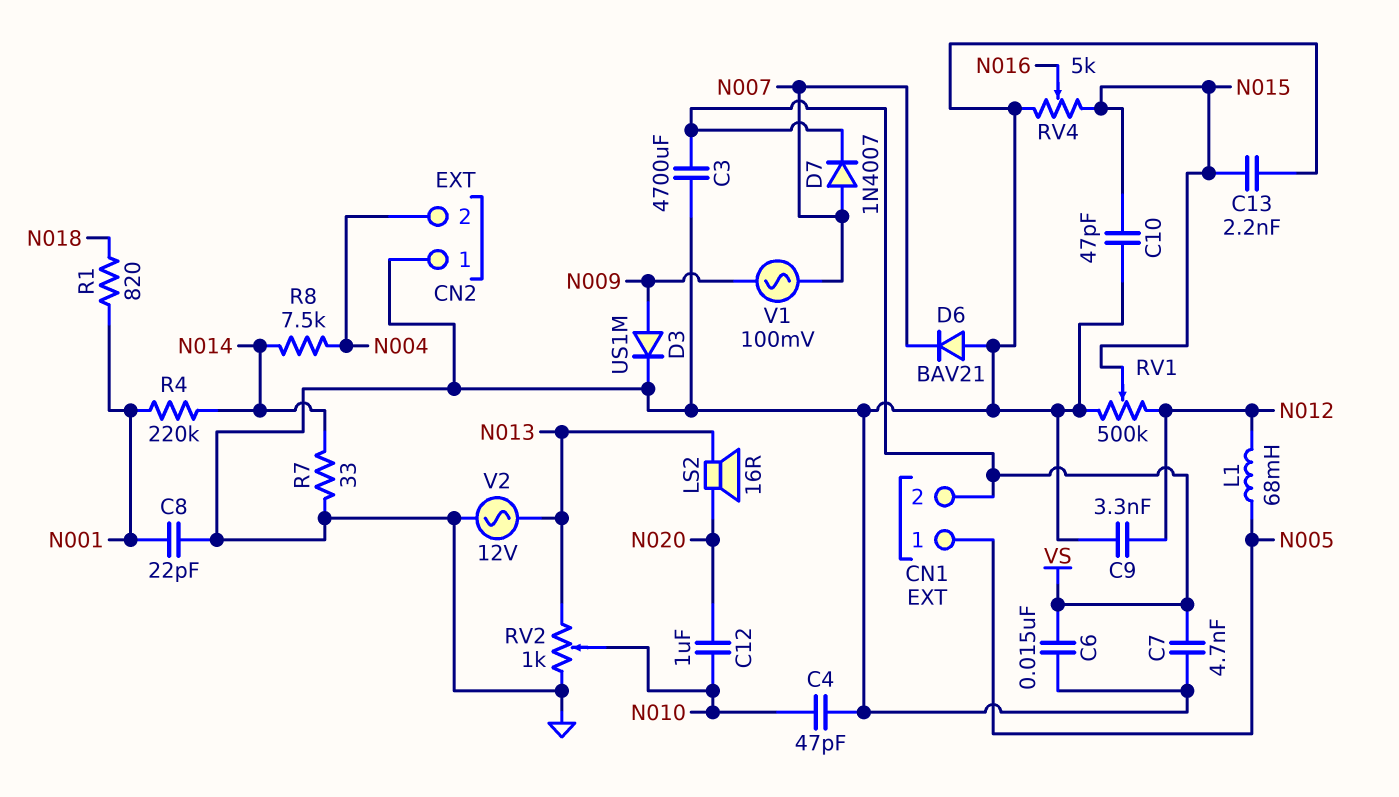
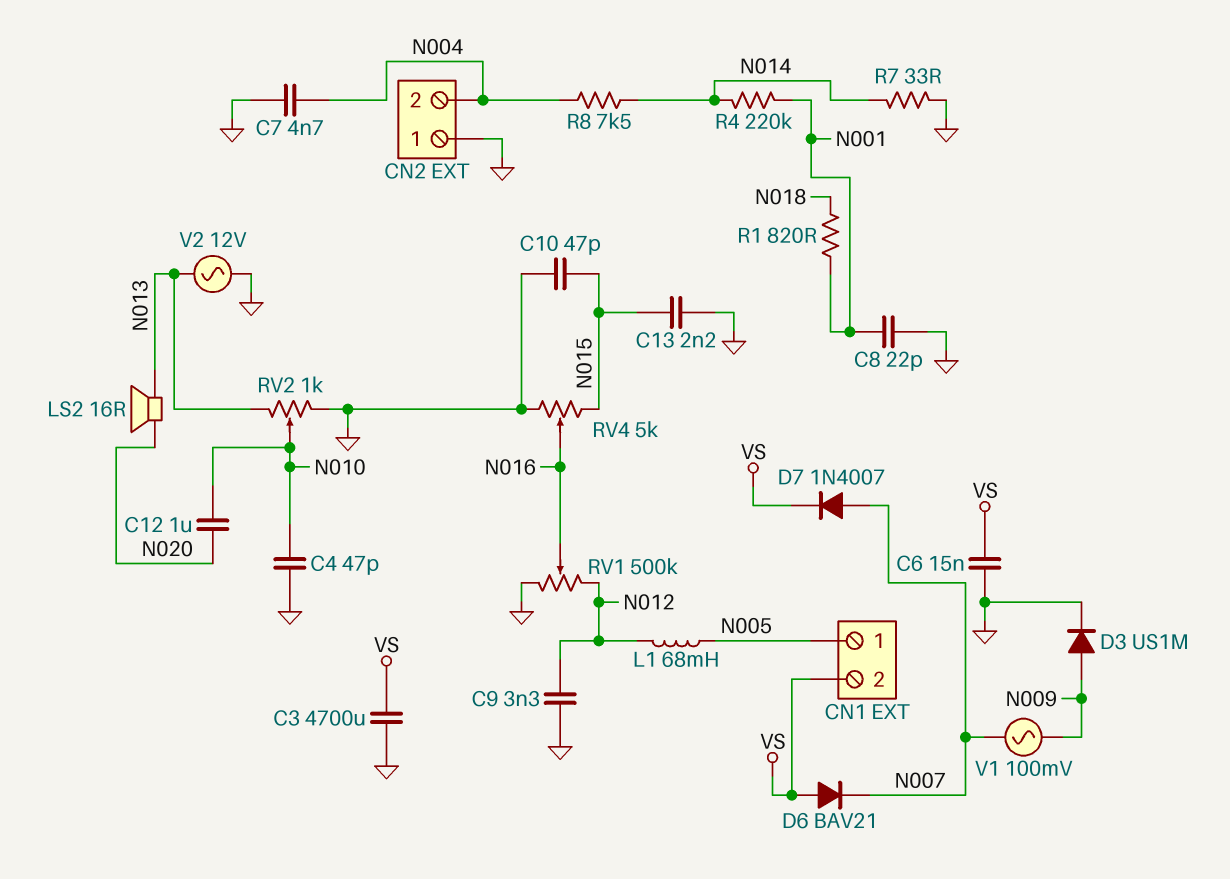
C7: 4.7nF (GND, VS) -> 4.7nF (GND, N004)
D6: diode BAV21 (A GND, K N007) -> diode BAV21 (A VS, K N007)
RV1: 500k (GND, N012, wiper N015) -> 500k (GND, N012, wiper N016)

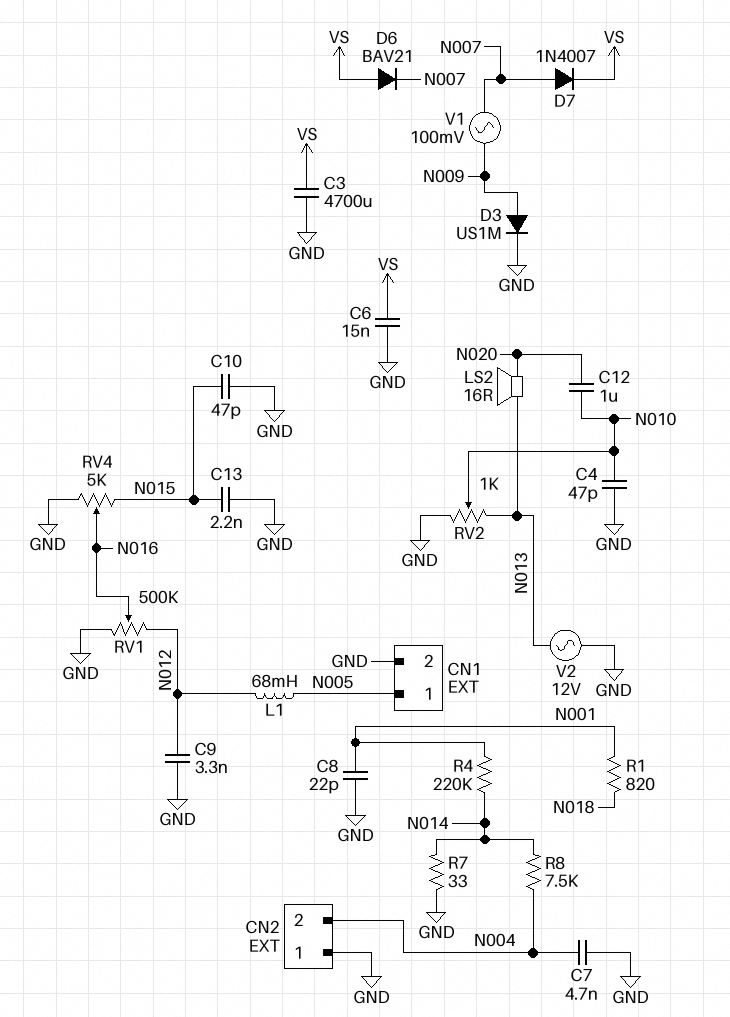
CN1 pin 2: VS -> GND

